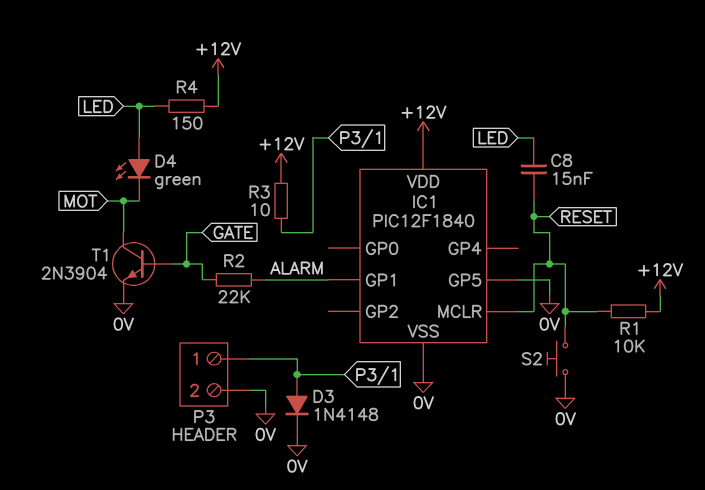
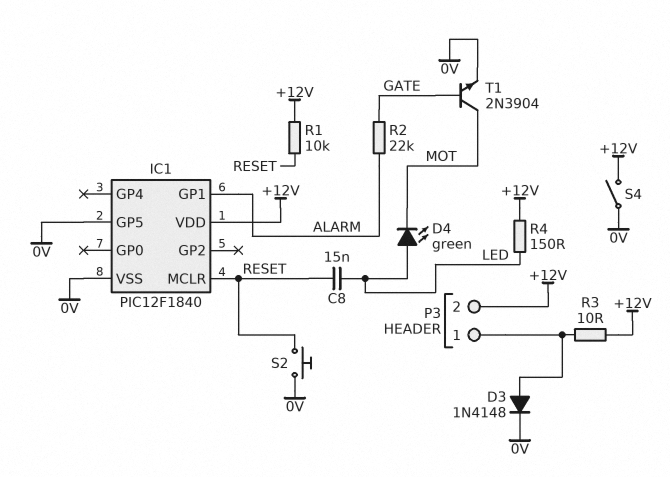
P3 pin 2: 0V -> +12V
S4: none -> switch (+12V, 0V)

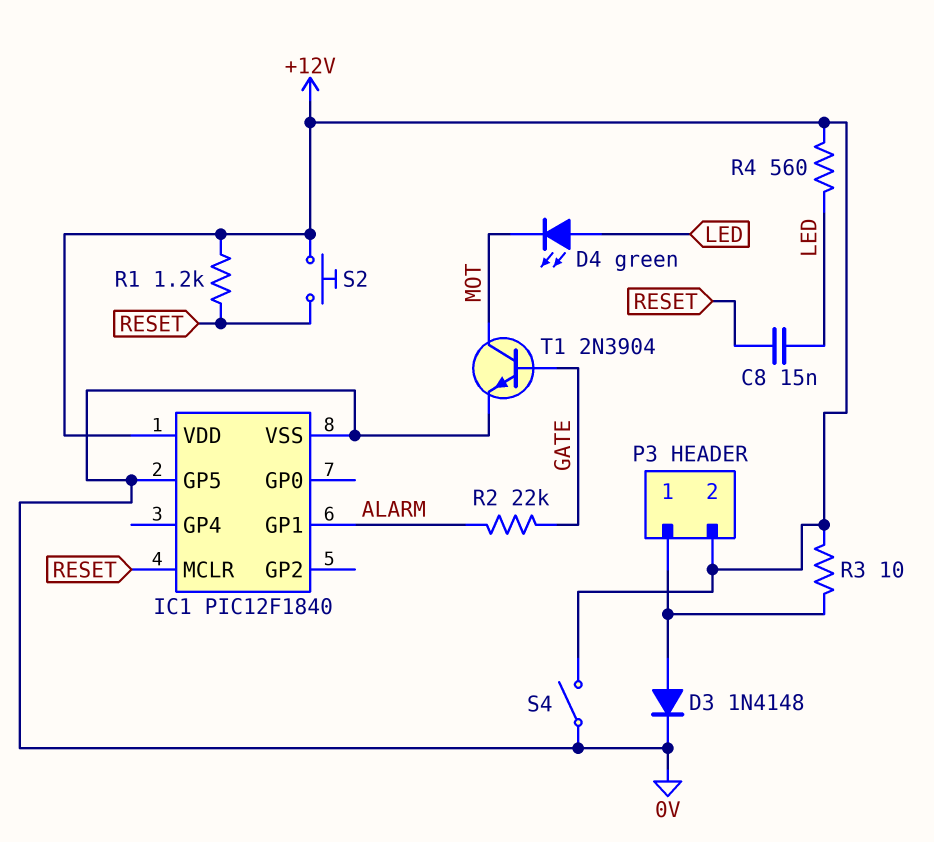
R1: 10k (+12V, RESET) -> 1.2k (+12V, RESET)
R4: 150 (+12V, LED) -> 560 (+12V, LED)
S2: button (0V, RESET) -> button (+12V, RESET)

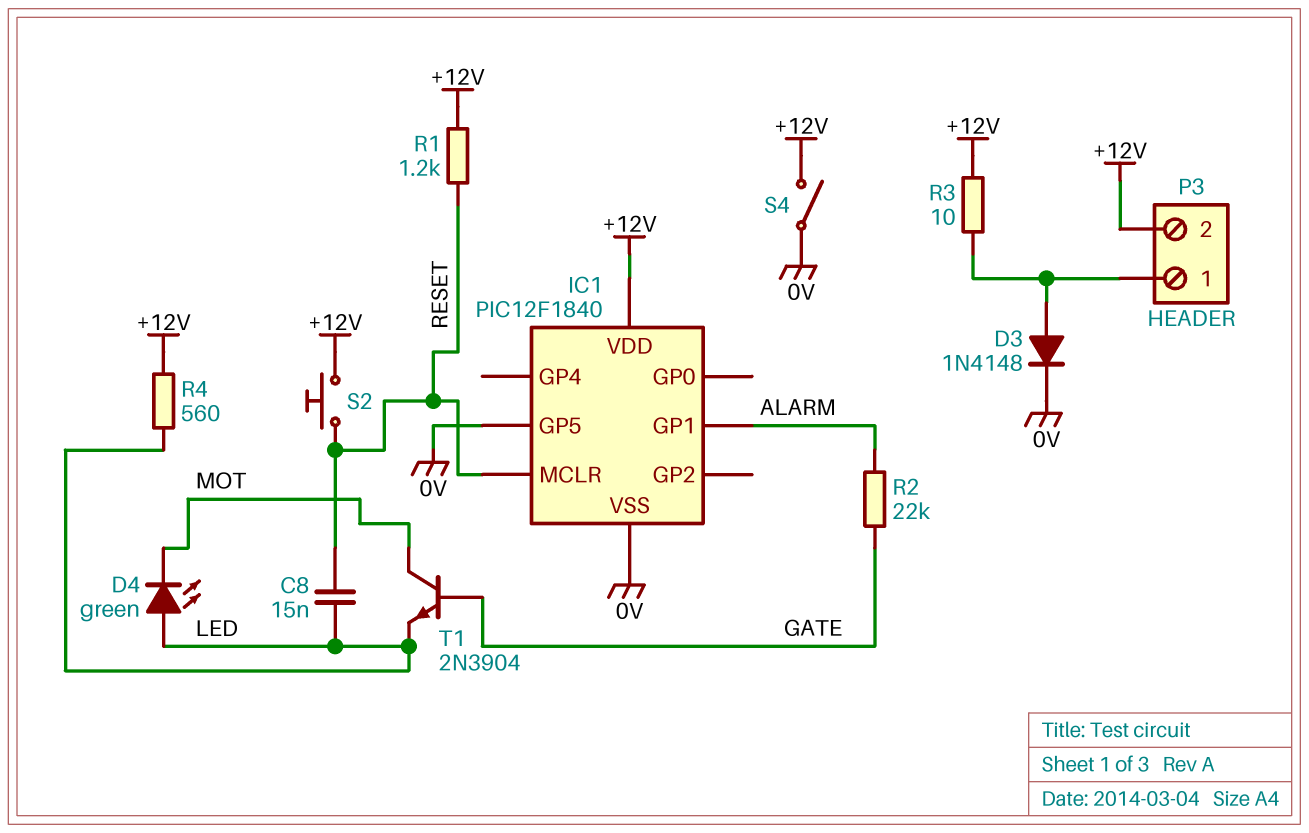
T1: NPN 2N3904 (B GATE, C MOT, E 0V) -> NPN 2N3904 (B GATE, C MOT, E LED)

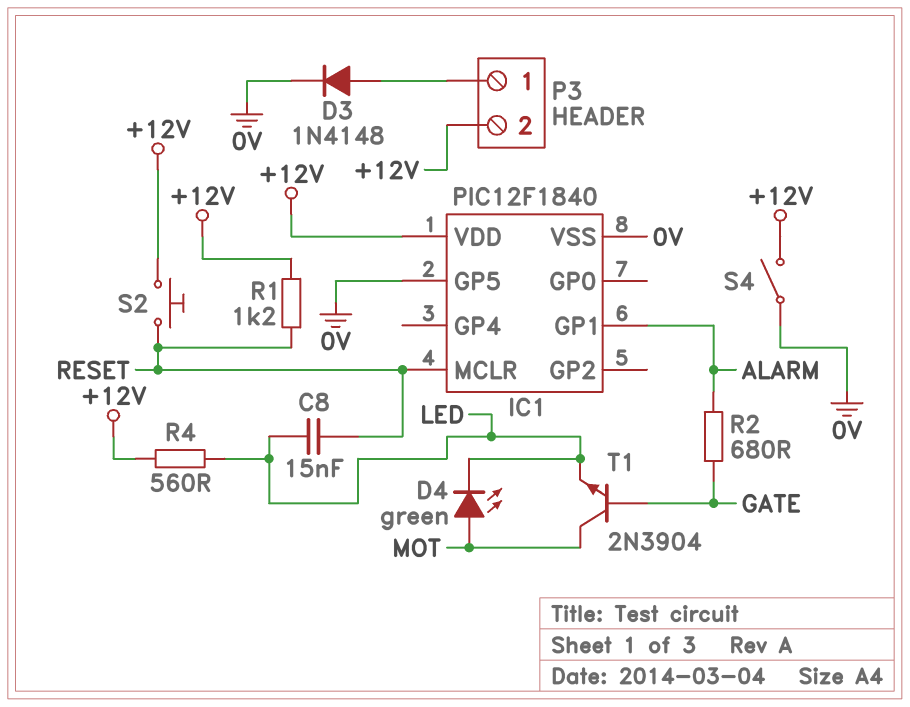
D4: LED green (A LED, K MOT) -> LED green (A MOT, K LED)
R2: 22k (ALARM, GATE) -> 680 (ALARM, GATE)
R3: 10 (+12V, P3/1) -> none

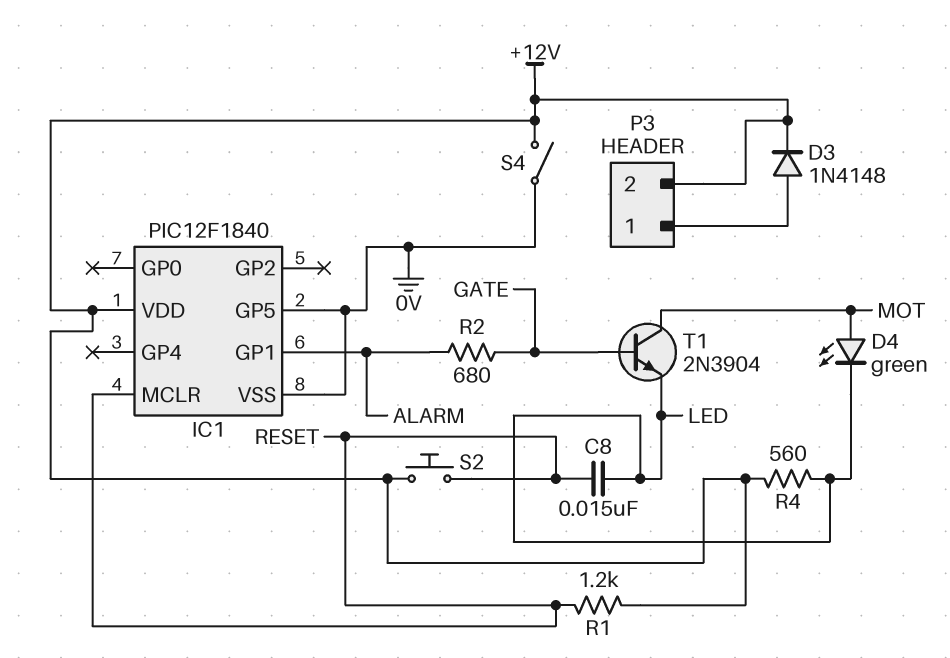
D3: diode 1N4148 (A P3/1, K 0V) -> diode 1N4148 (A P3/1, K +12V)

